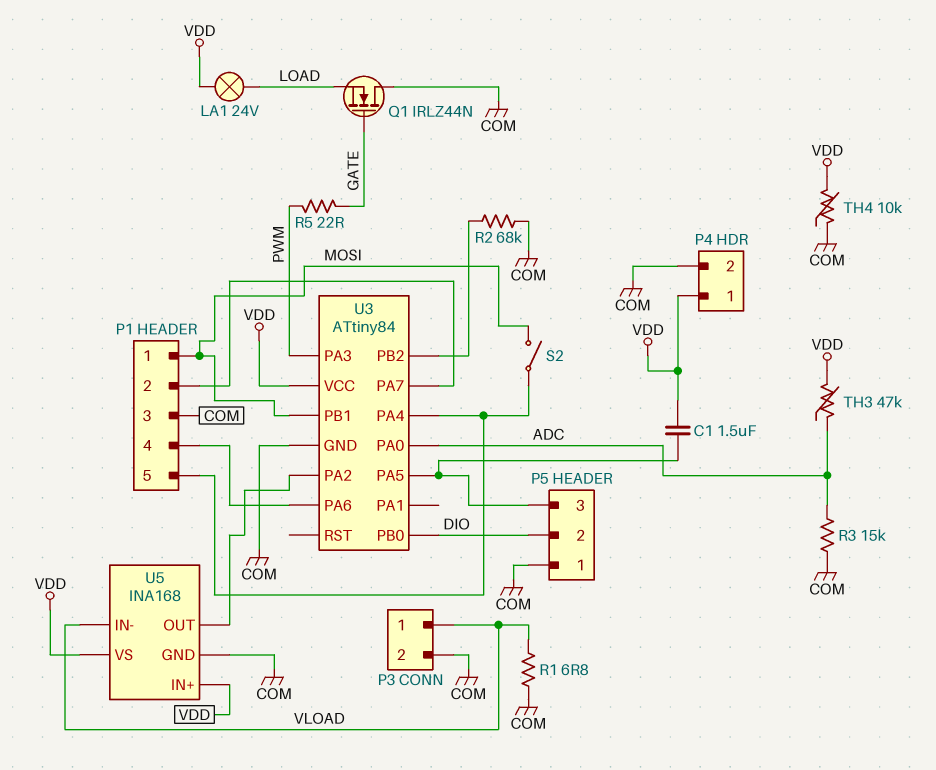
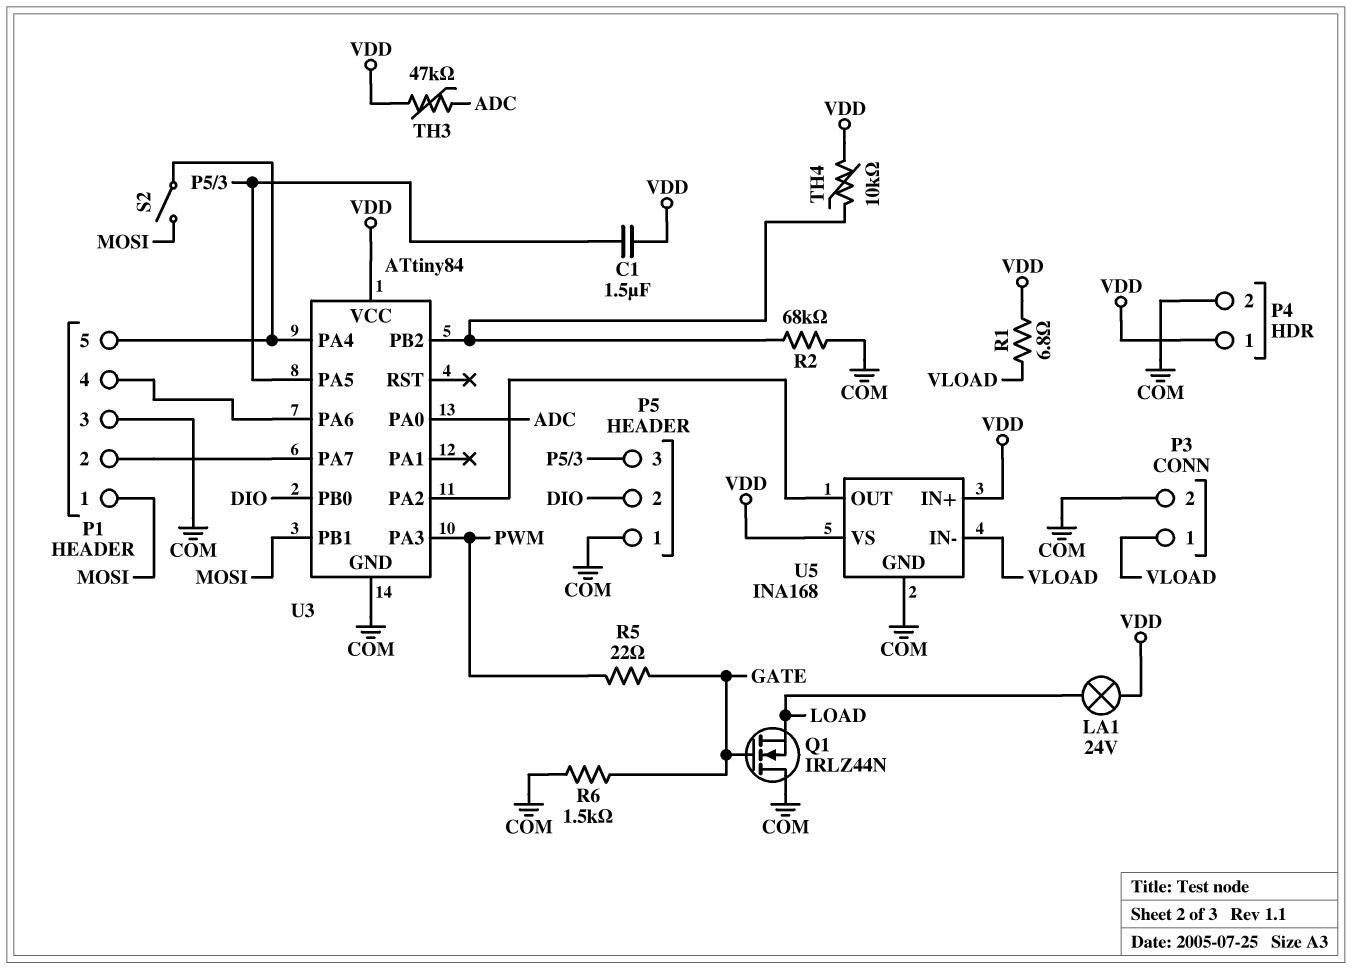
R1: 6.8 (COM, VLOAD) -> 6.8 (VDD, VLOAD)
R3: 15k (ADC, COM) -> none
R6: none -> 1.5k (COM, GATE)
TH4: 10k (COM, VDD) -> 10k (U3/PB2, VDD)

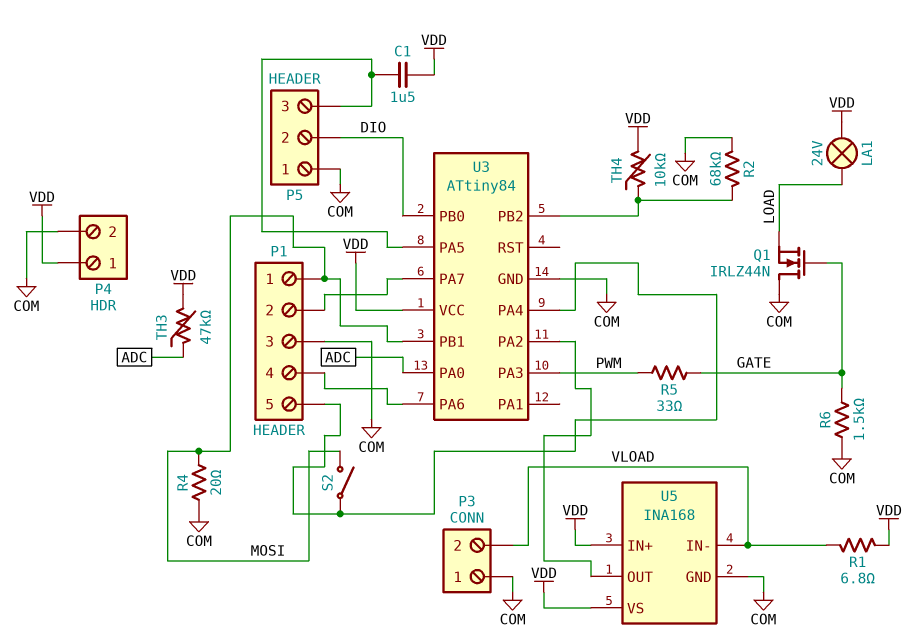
P3 pin 1: VLOAD -> COM
P3 pin 2: COM -> VLOAD
R4: none -> 20 (COM, MOSI)
R5: 22 (GATE, PWM) -> 33 (GATE, PWM)

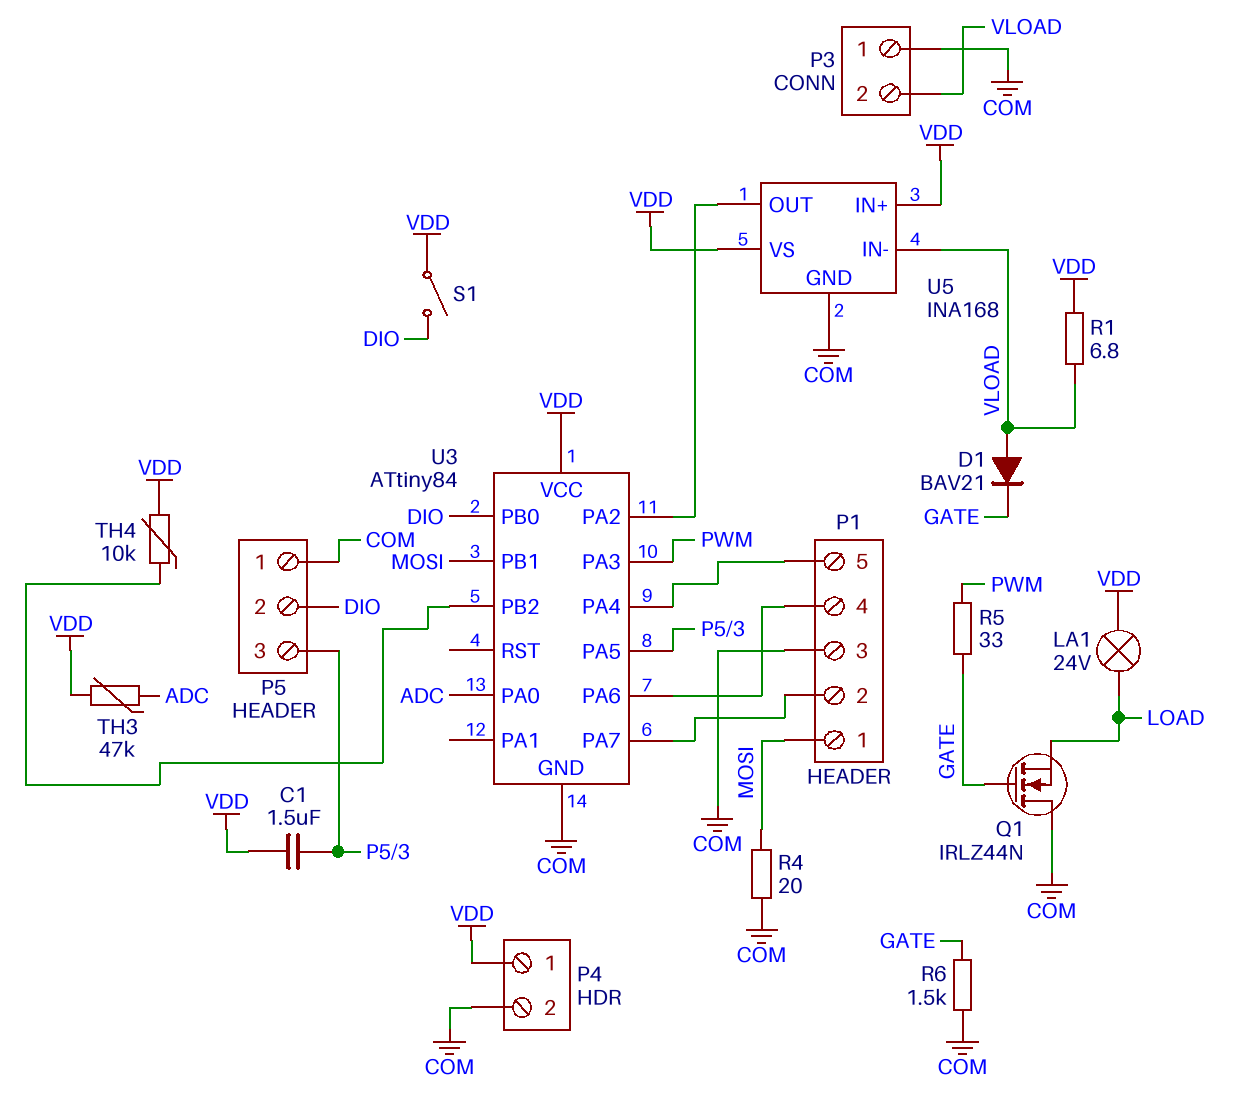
D1: none -> diode BAV21 (A VLOAD, K GATE)
R2: 68k (COM, U3/PB2) -> none
S1: none -> switch (DIO, VDD)
S2: switch (MOSI, P1/5) -> none

